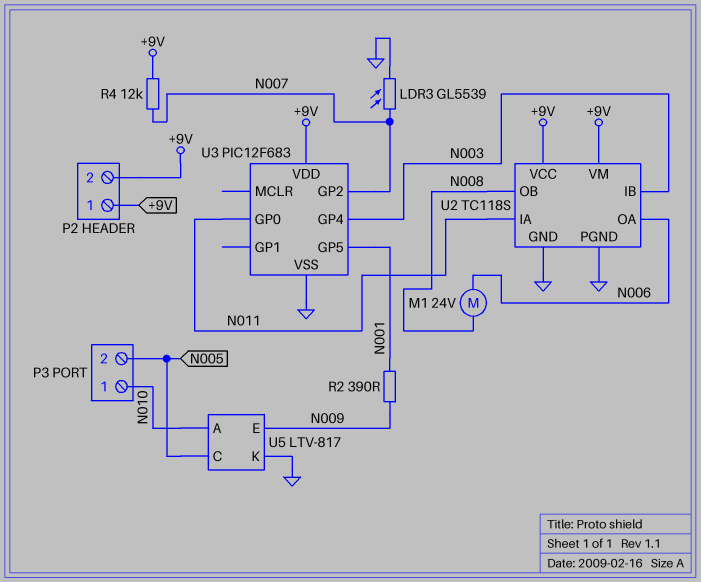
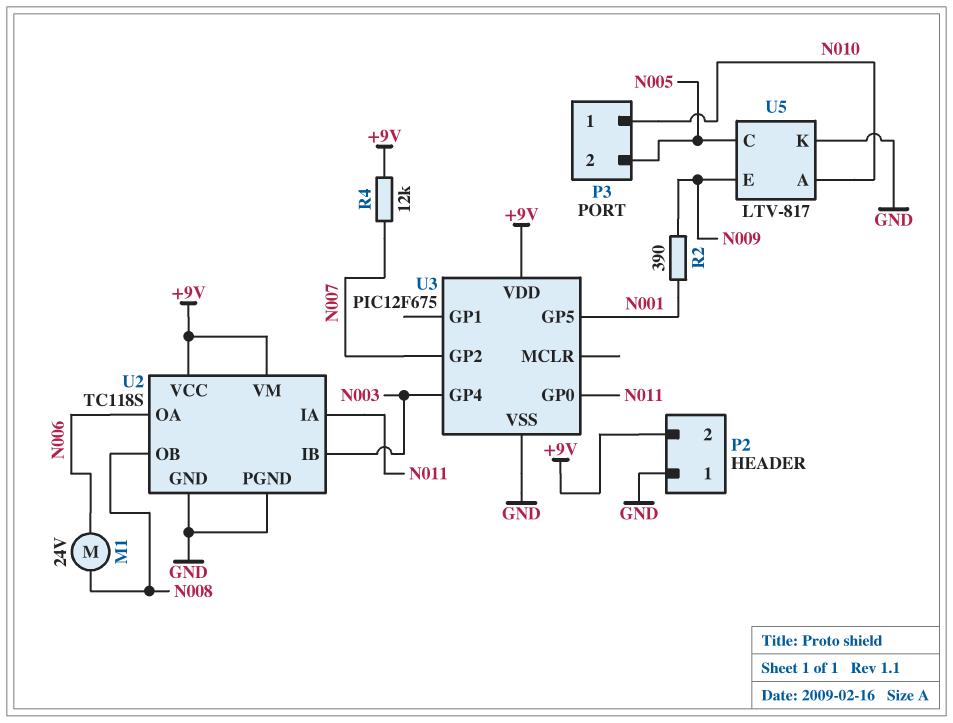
LDR3: GL5539 (GND, N007) -> none
P2 pin 1: +9V -> GND
U3: PIC12F683 -> PIC12F675

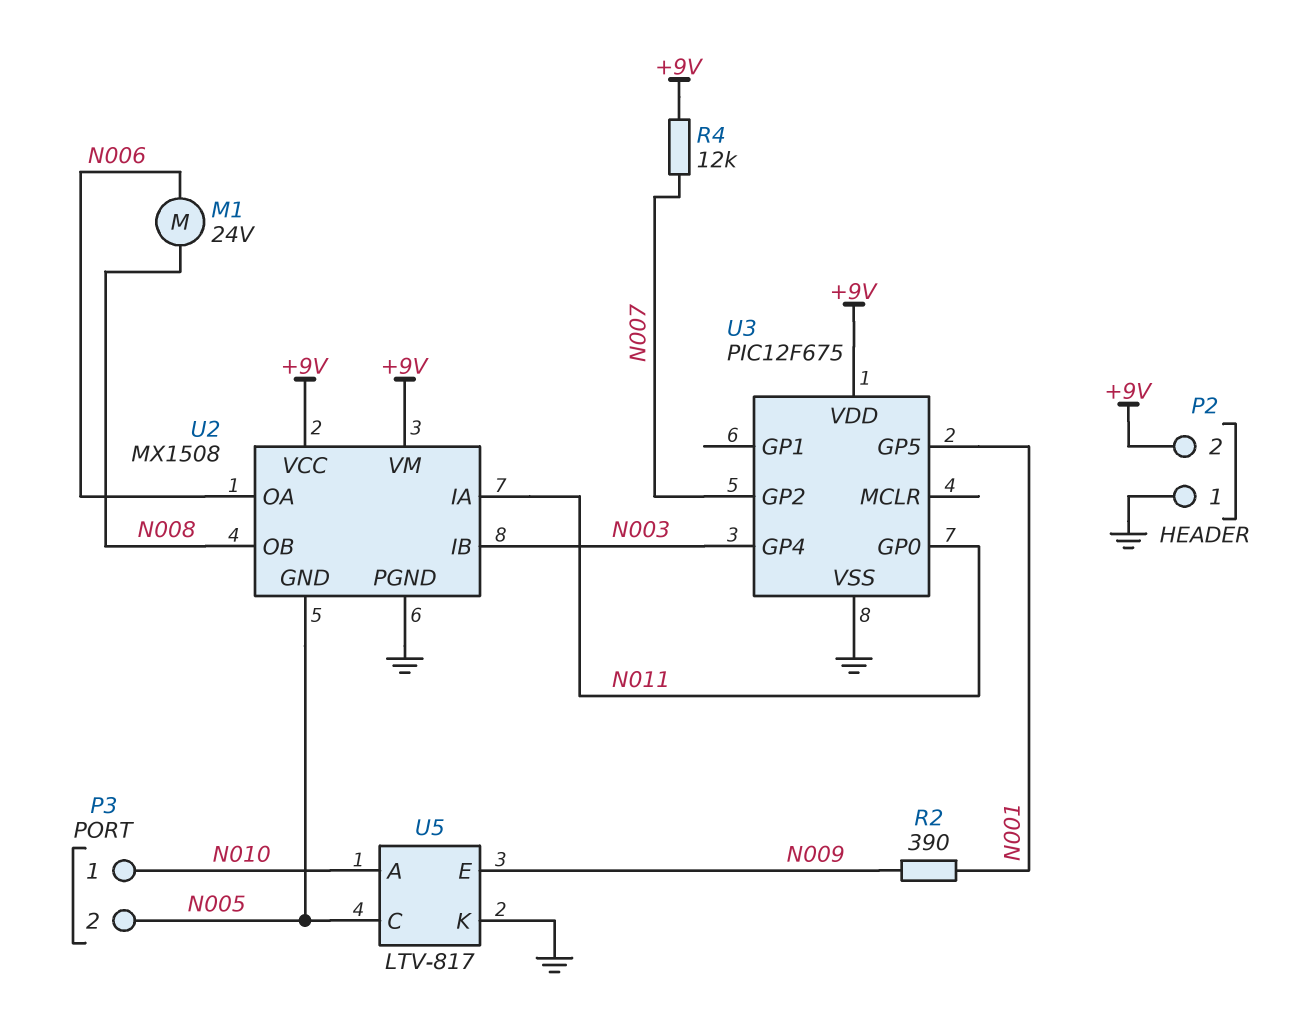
U2: TC118S -> MX1508
U2 pin GND: GND -> N005

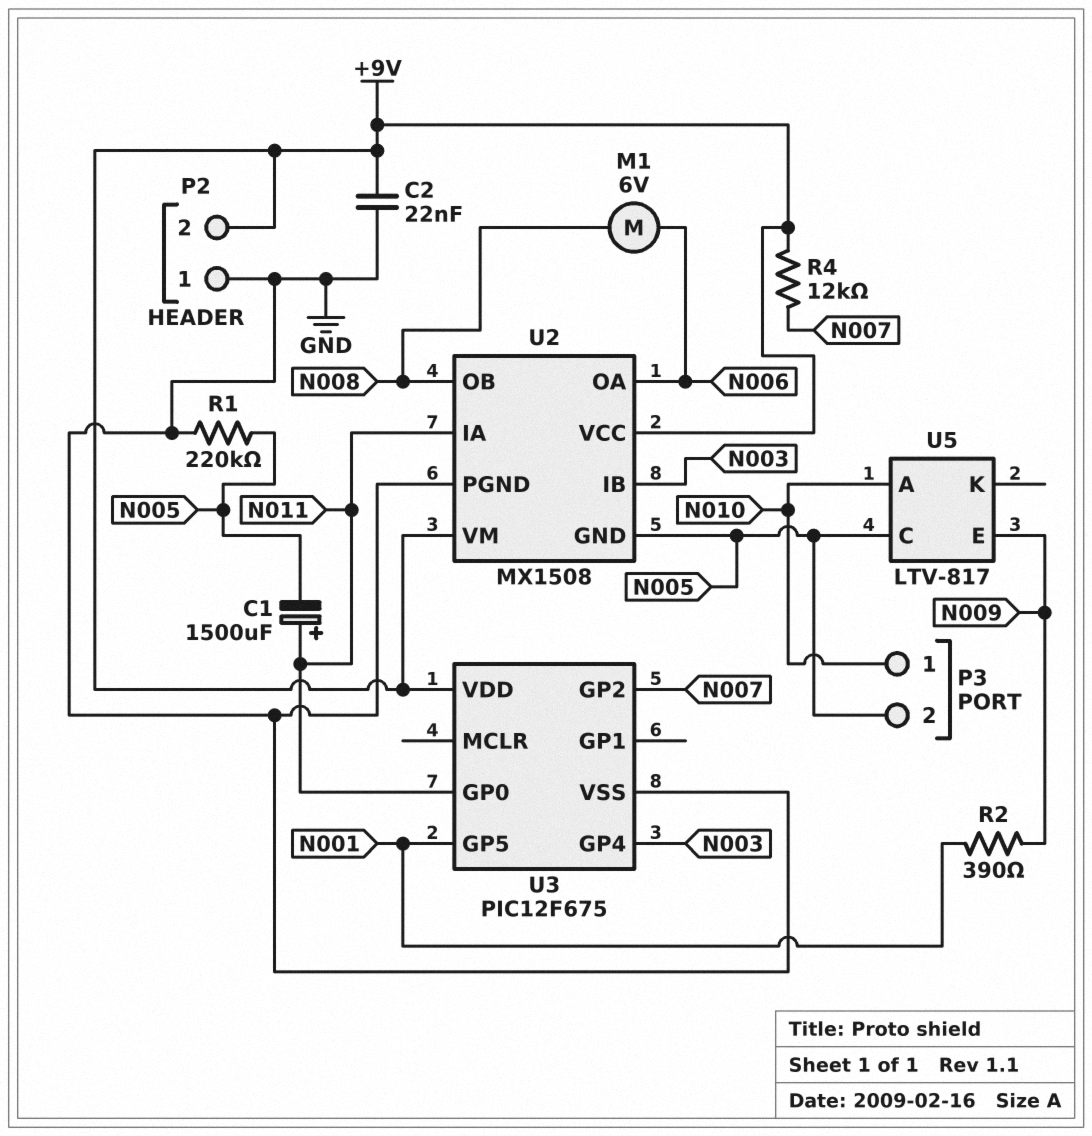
C1: none -> 1500uF (plus N011, minus N005)
C2: none -> 22nF (+9V, GND)
M1: motor 24V (N006, N008) -> motor 6V (N006, N008)
R1: none -> 220k (GND, N005)
U5 pin K: GND -> none

